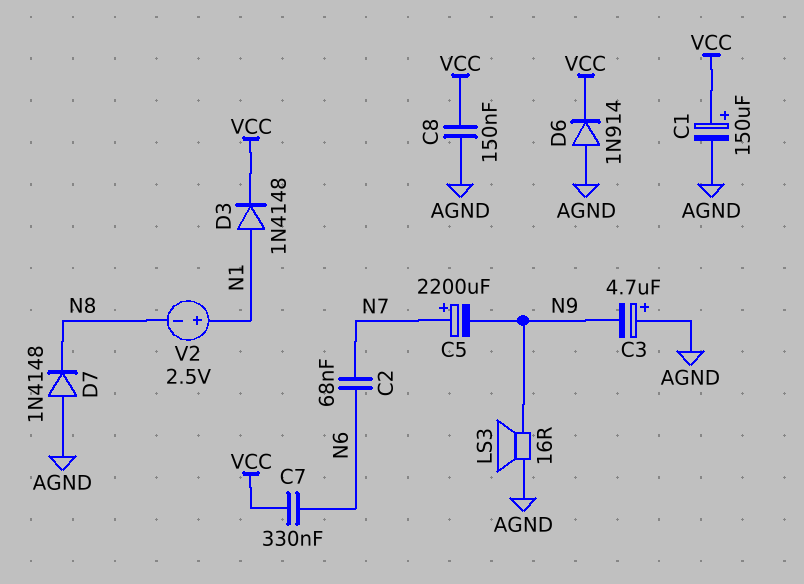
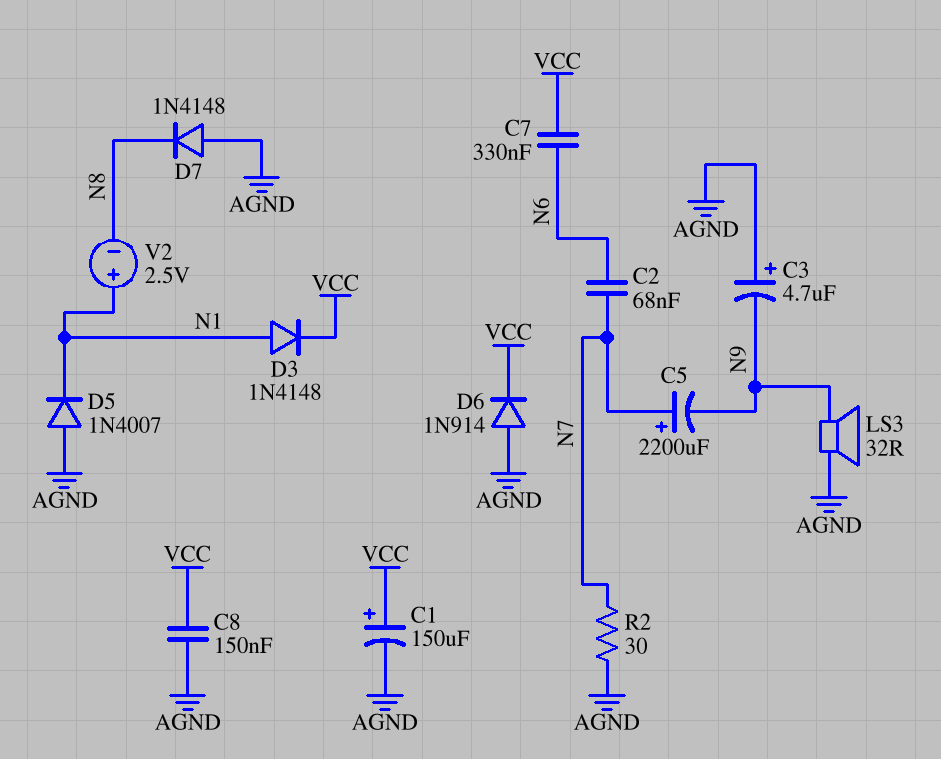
D5: none -> diode 1N4007 (A AGND, K N1)
LS3: speaker 16R (AGND, N9) -> speaker 32R (AGND, N9)
R2: none -> 30 (AGND, N7)

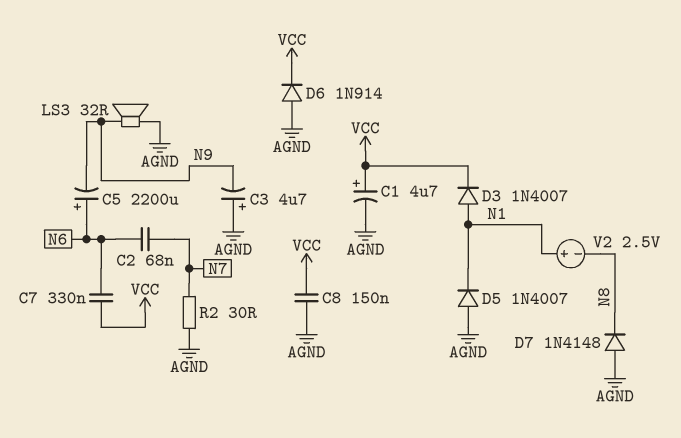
C1: 150uF (plus VCC, minus AGND) -> 4.7uF (plus VCC, minus AGND)
C5: 2200uF (plus N7, minus N9) -> 2200uF (plus N6, minus N9)
D3: diode 1N4148 (A N1, K VCC) -> diode 1N4007 (A N1, K VCC)

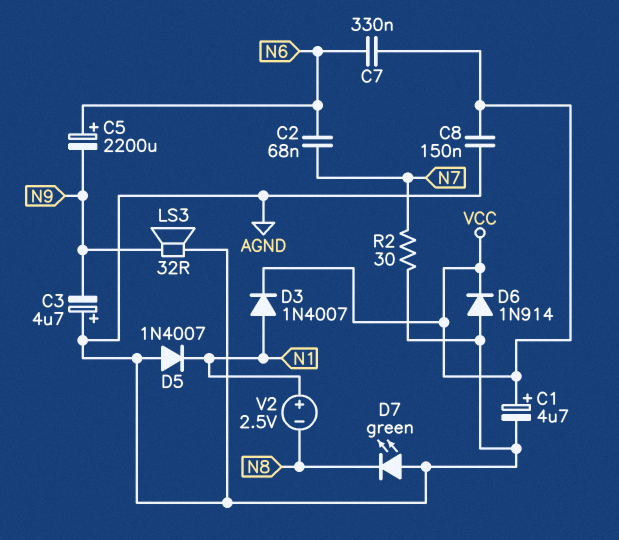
D7: diode 1N4148 (A AGND, K N8) -> LED green (A AGND, K N8)

